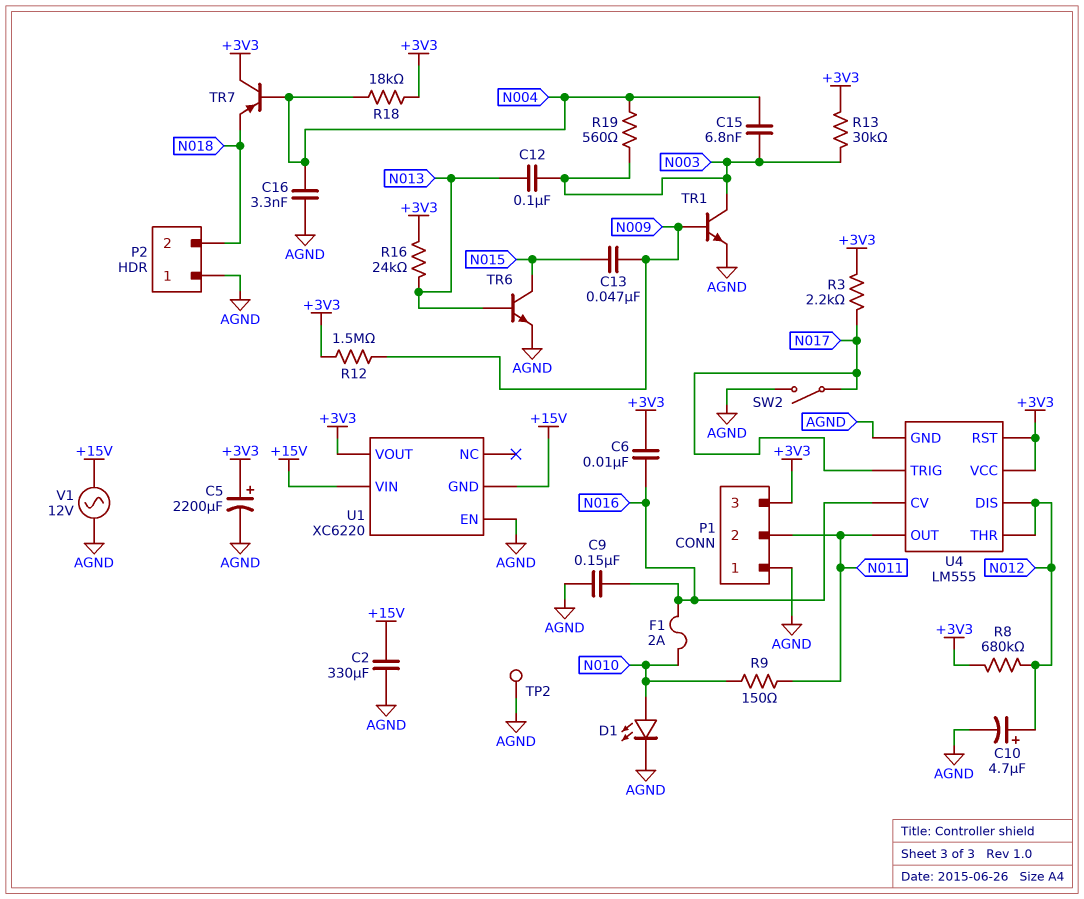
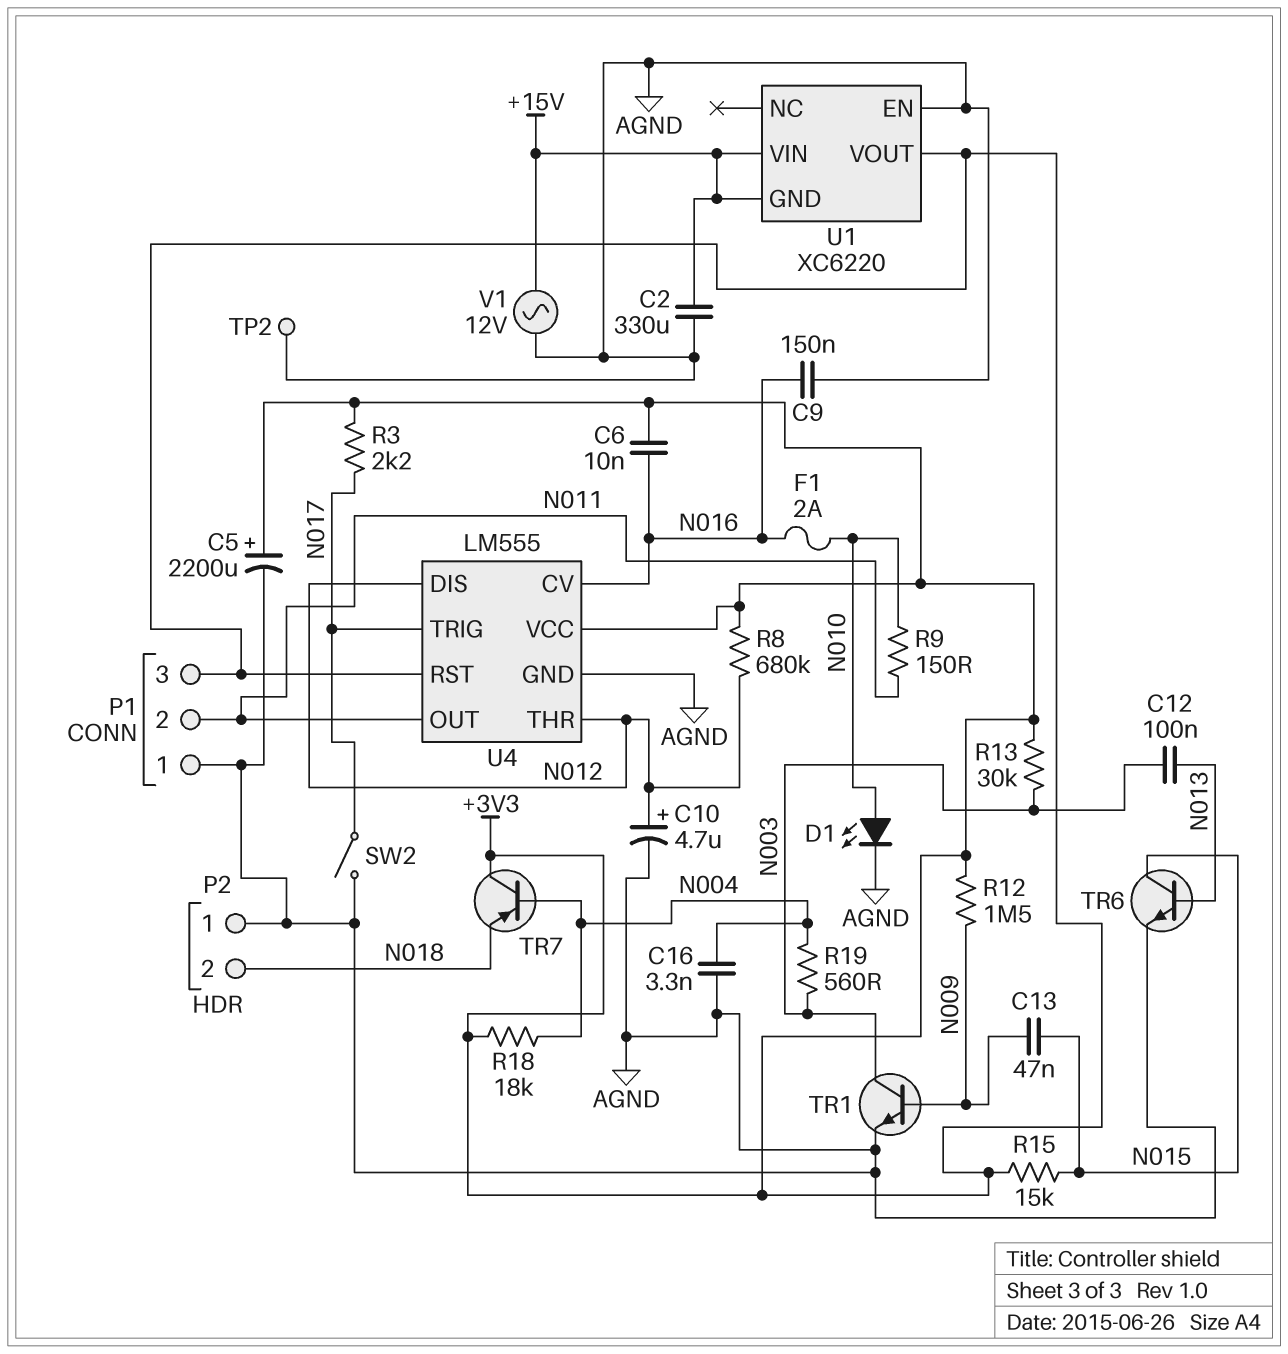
C15: 6.8nF (N003, N004) -> none
R15: none -> 15k (+3V3, N015)
R16: 24k (+3V3, N013) -> none

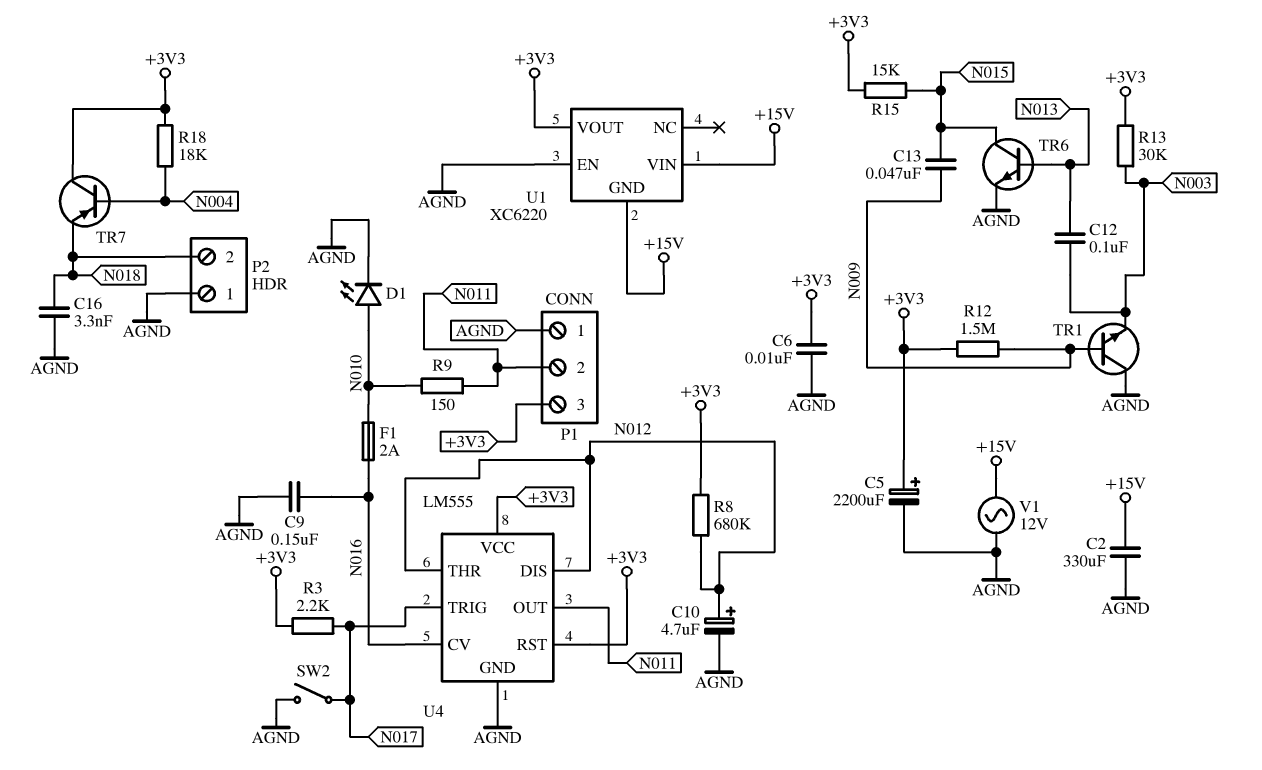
C6: 10nF (+3V3, N016) -> 10nF (+3V3, AGND)
C16: 3.3nF (AGND, N004) -> 3.3nF (AGND, N018)
R19: 560 (N003, N004) -> none
TP2: test point (AGND) -> none
TR1: NPN (B N009, C N003, E AGND) -> NPN (B N009, C AGND, E N003)

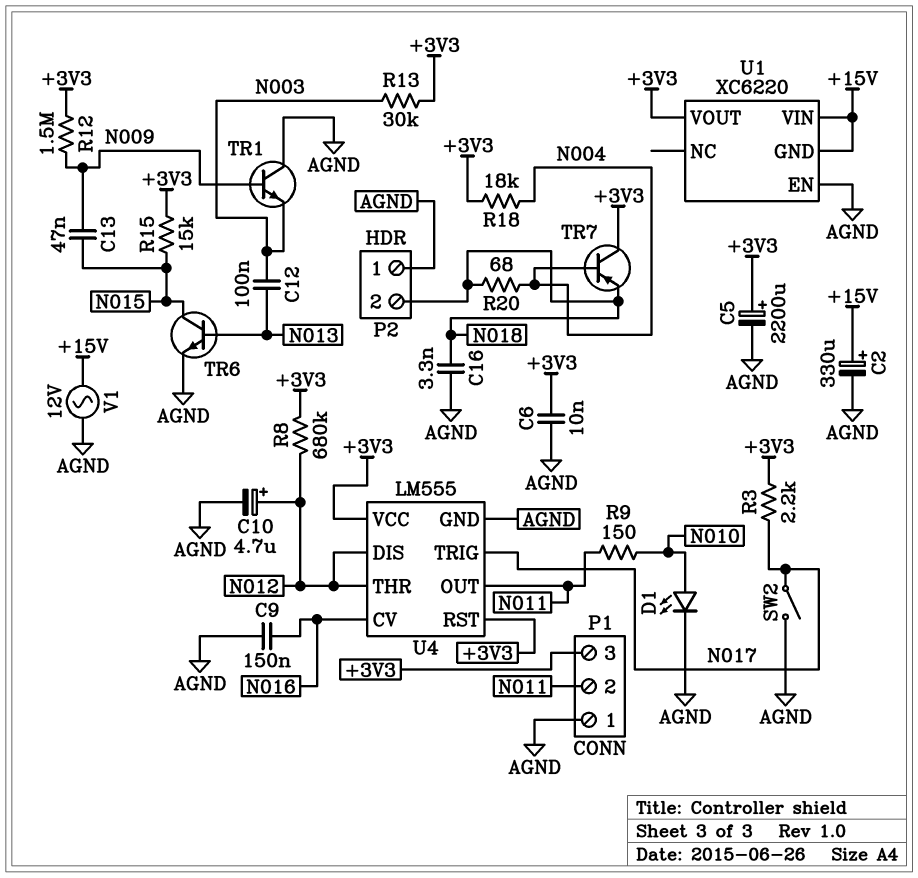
C2: 330uF (+15V, AGND) -> 330uF (plus +15V, minus AGND)
F1: 2A (N010, N016) -> none
R20: none -> 68 (N004, N018)

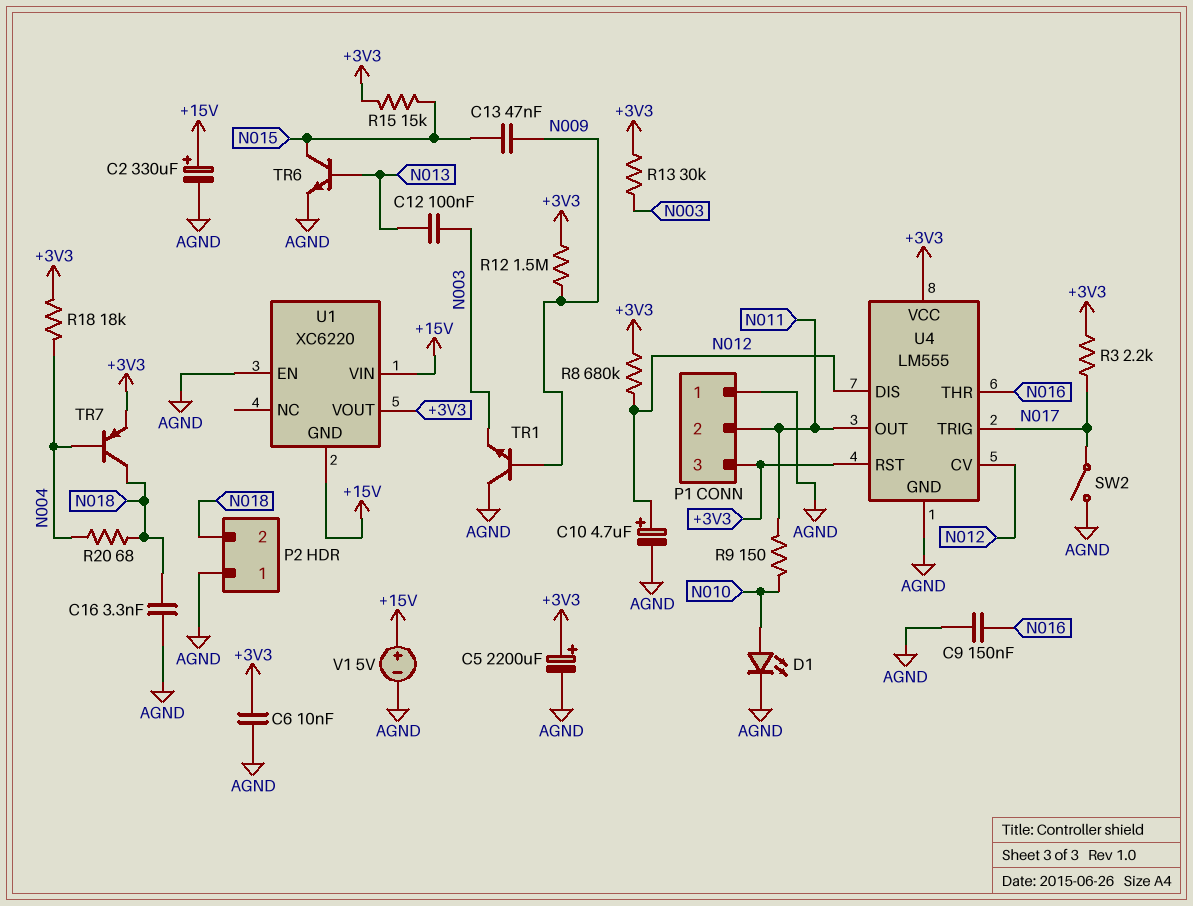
TR7: PNP (B N004, C +3V3, E N018) -> PNP (B N004, C N018, E +3V3)
U4 pin CV: N016 -> N012
U4 pin THR: N012 -> N016
V1: AC 12V (+15V, AGND) -> 5V (plus +15V, minus AGND)

